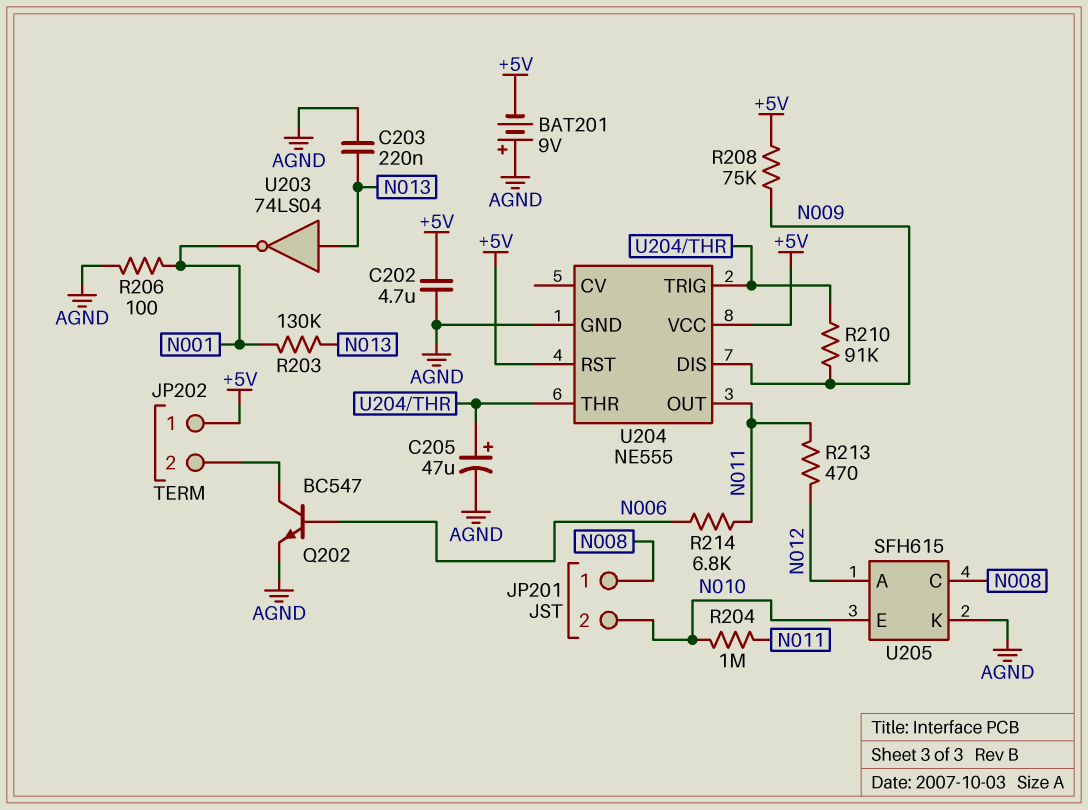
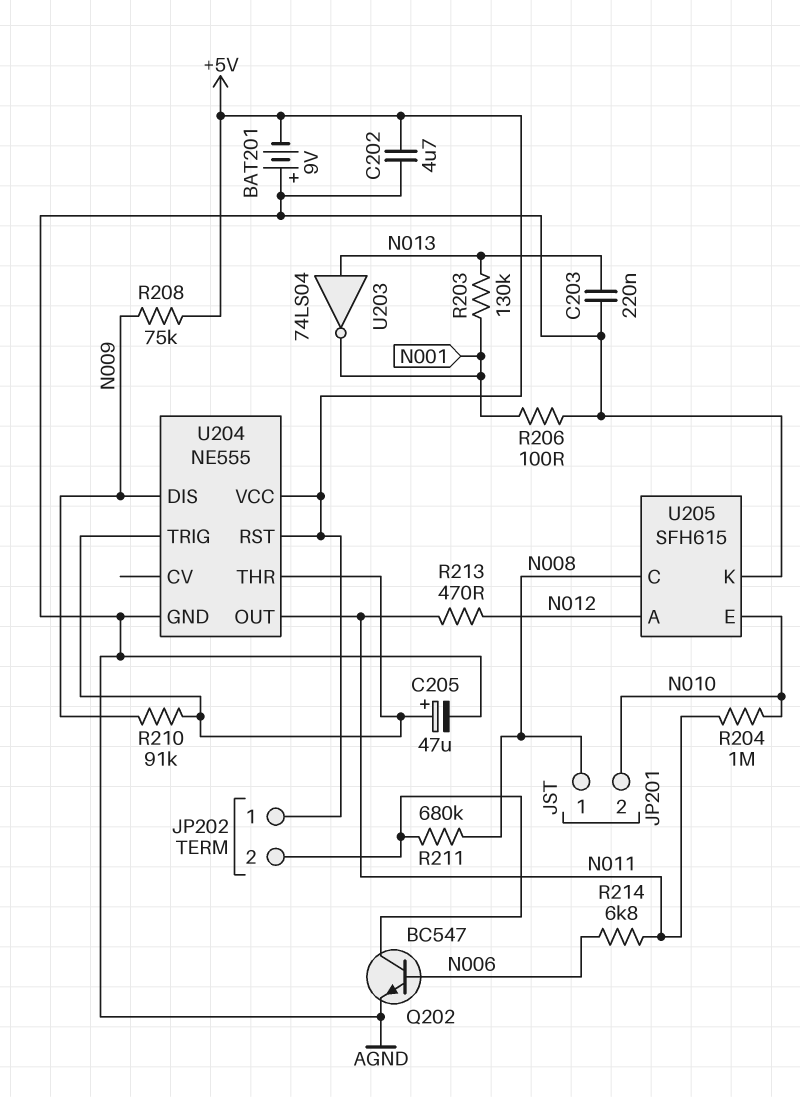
R211: none -> 680k (JP202/2, N008)

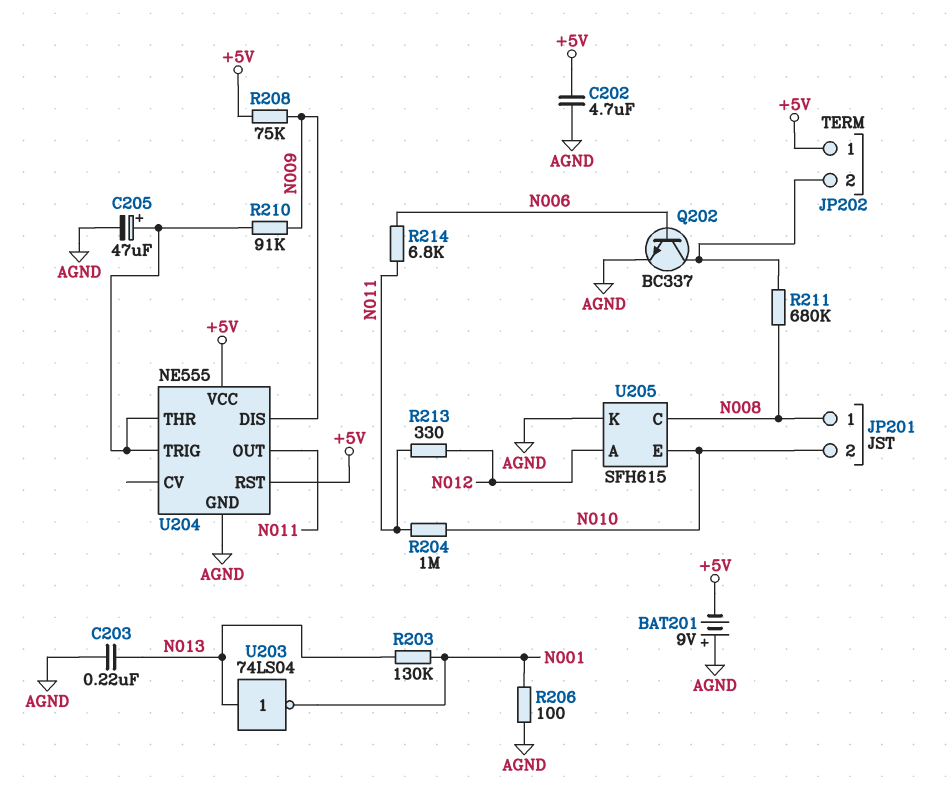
Q202: NPN BC547 (B N006, C JP202/2, E AGND) -> NPN BC337 (B N006, C JP202/2, E AGND)
R213: 470 (N011, N012) -> 330 (N011, N012)

